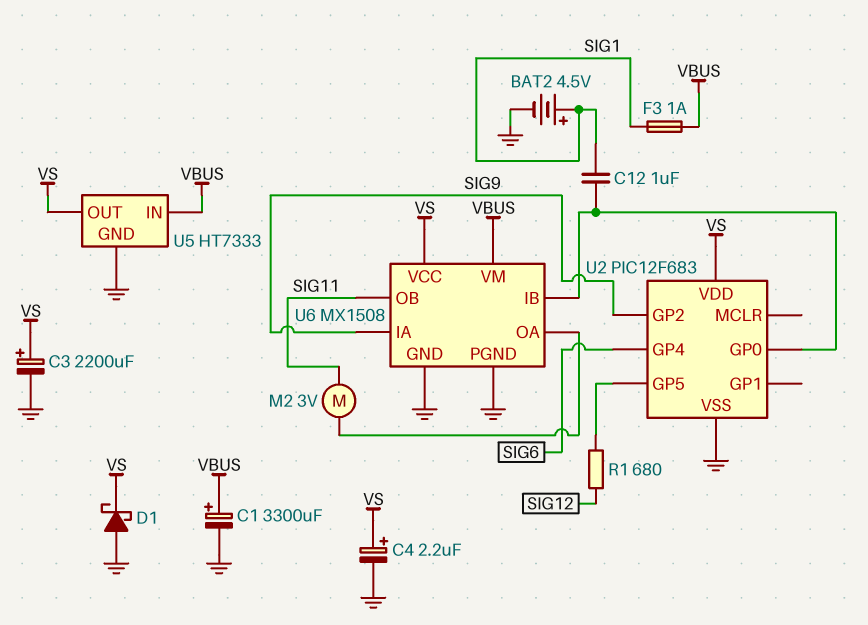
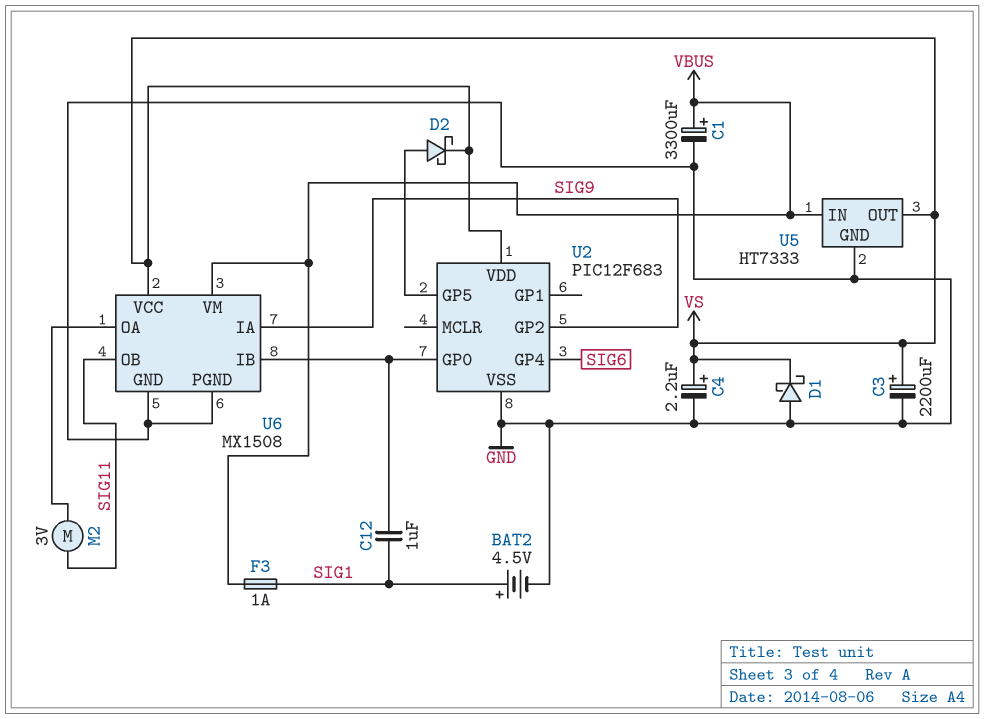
D2: none -> schottky (A U2/GP5, K VS)
R1: 680 (SIG12, U2/GP5) -> none

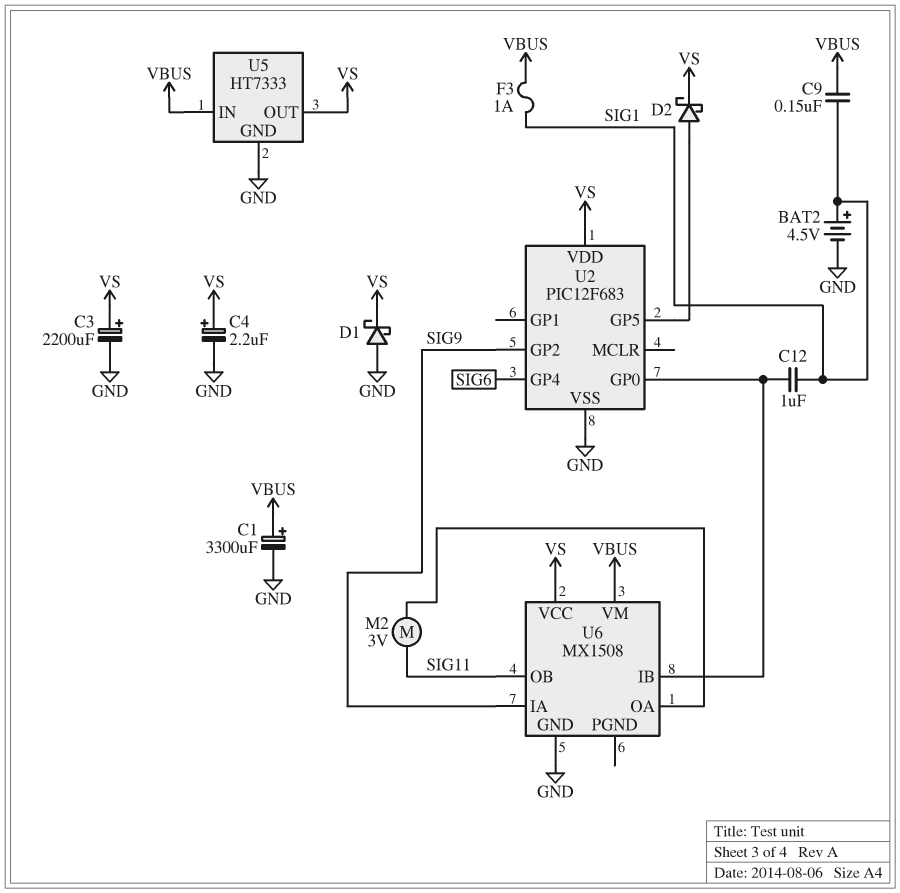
C9: none -> 150nF (SIG1, VBUS)
U6 pin PGND: GND -> none

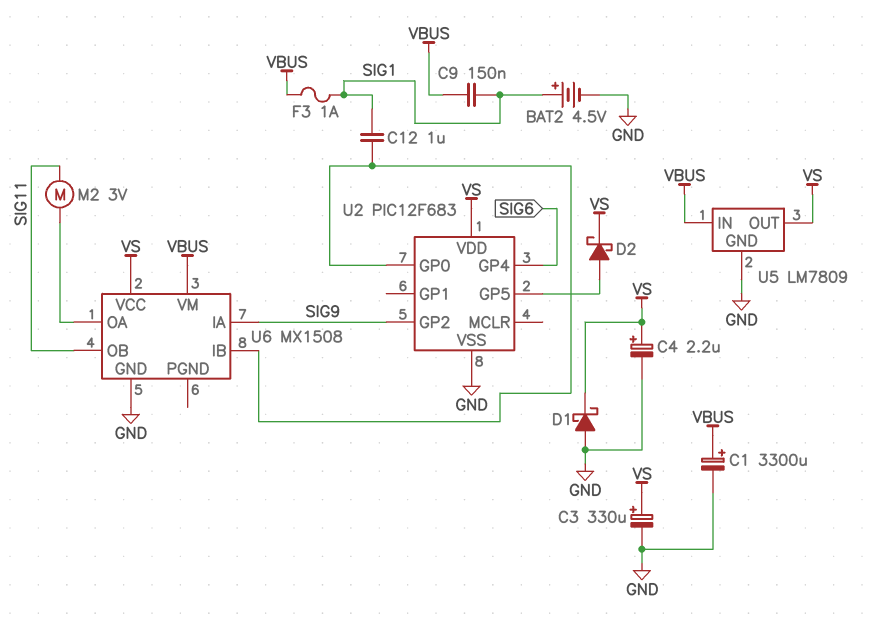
C3: 2200uF (plus VS, minus GND) -> 330uF (plus VS, minus GND)
U5: HT7333 -> LM7809

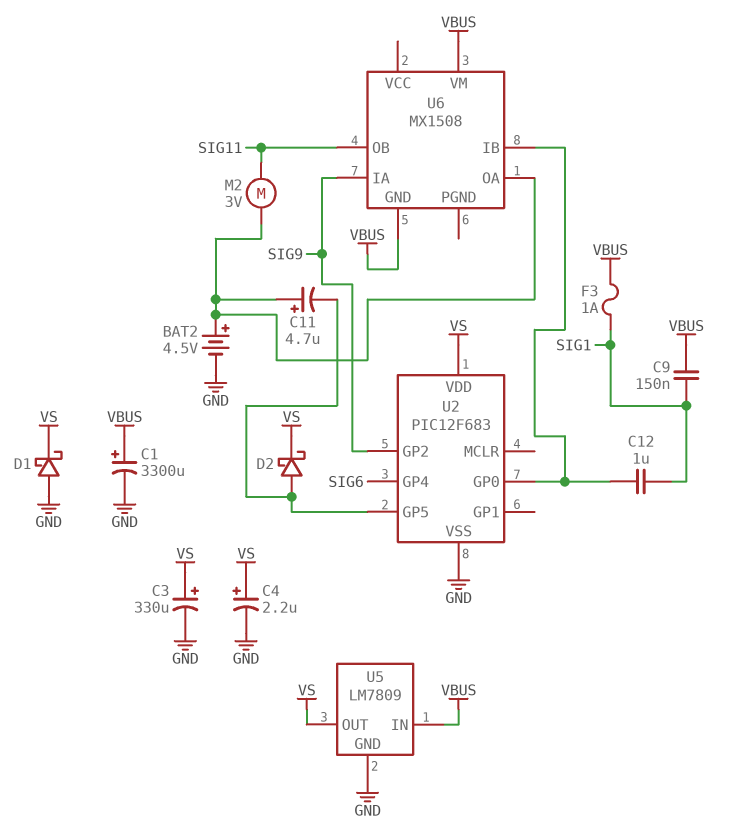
BAT2: 4.5V (plus SIG1, minus GND) -> 4.5V (plus U6/OA, minus GND)
C11: none -> 4.7uF (plus U6/OA, minus U2/GP5)
U6 pin GND: GND -> VBUS
U6 pin VCC: VS -> none

